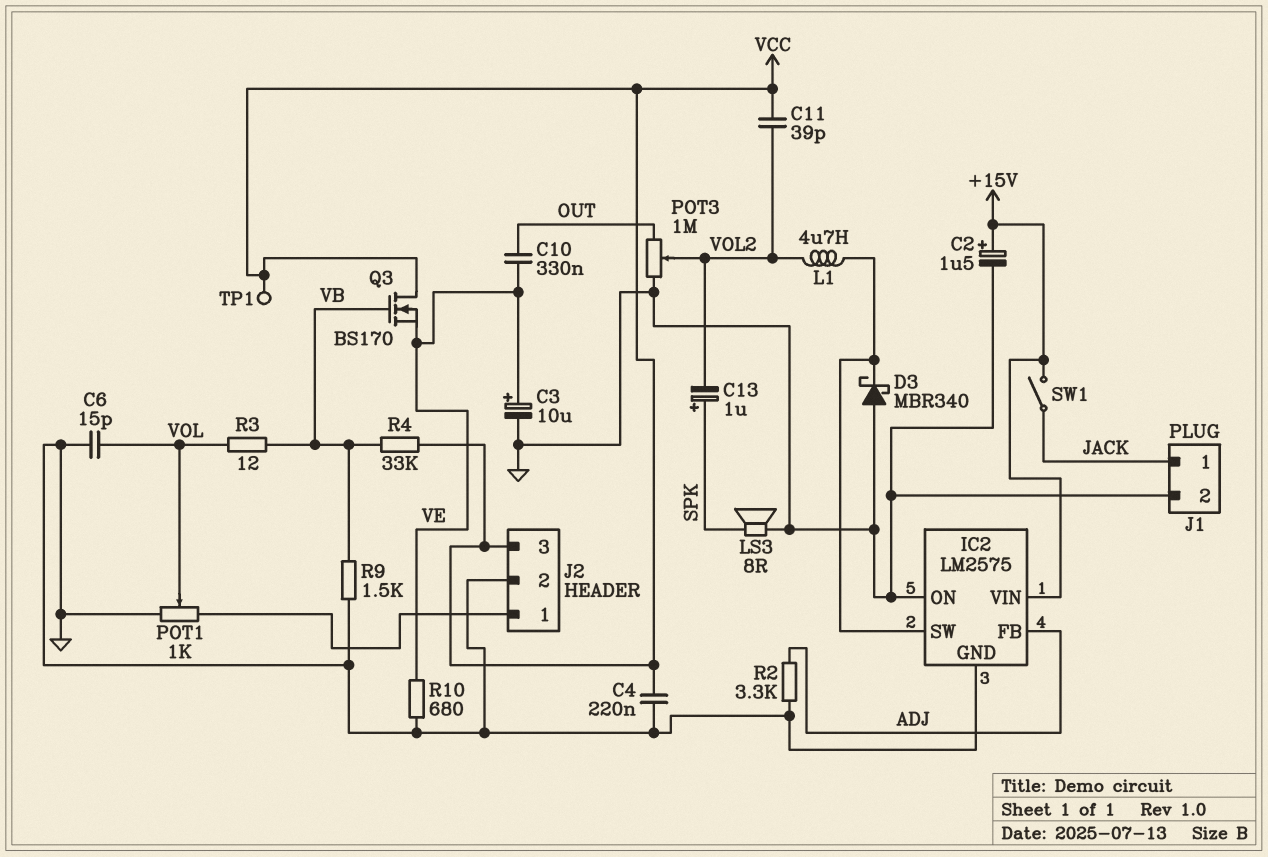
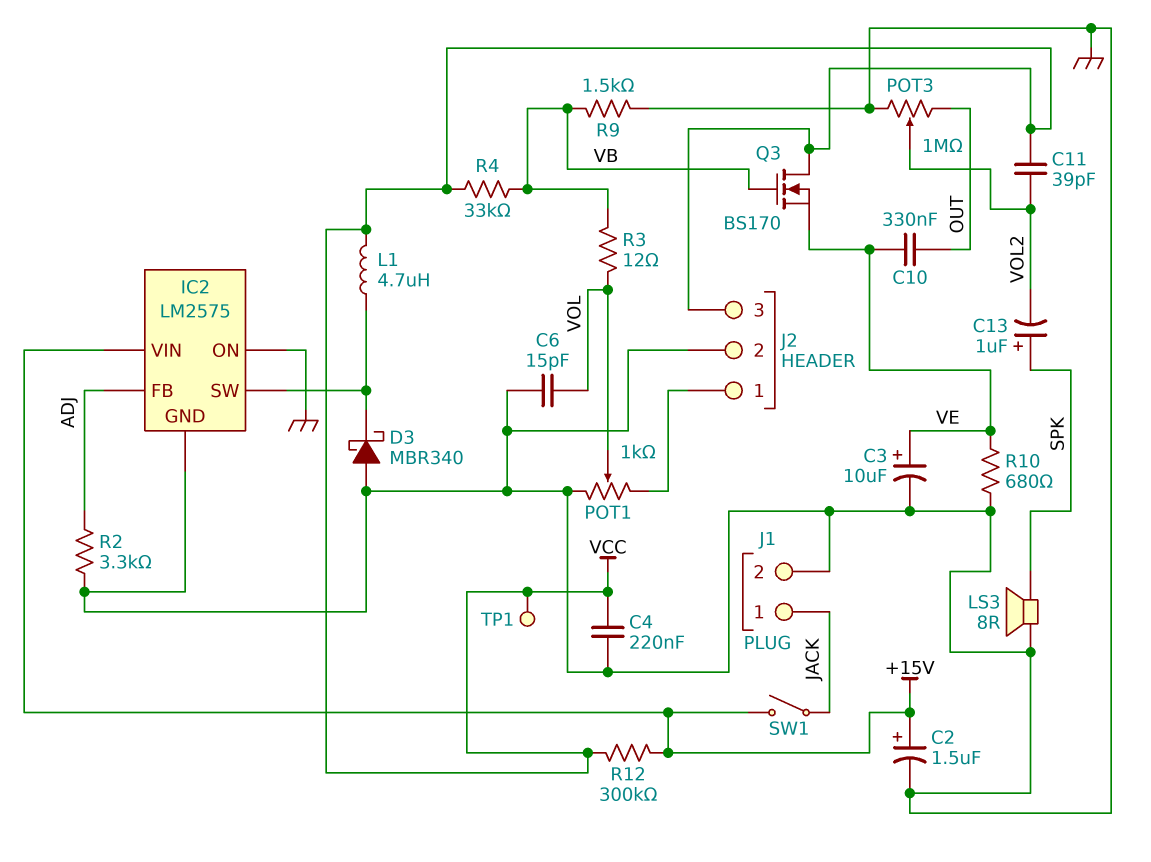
L1: 4.7uH (IC2/SW, VOL2) -> 4.7uH (IC2/SW, VCC)
R12: none -> 300k (+15V, VCC)

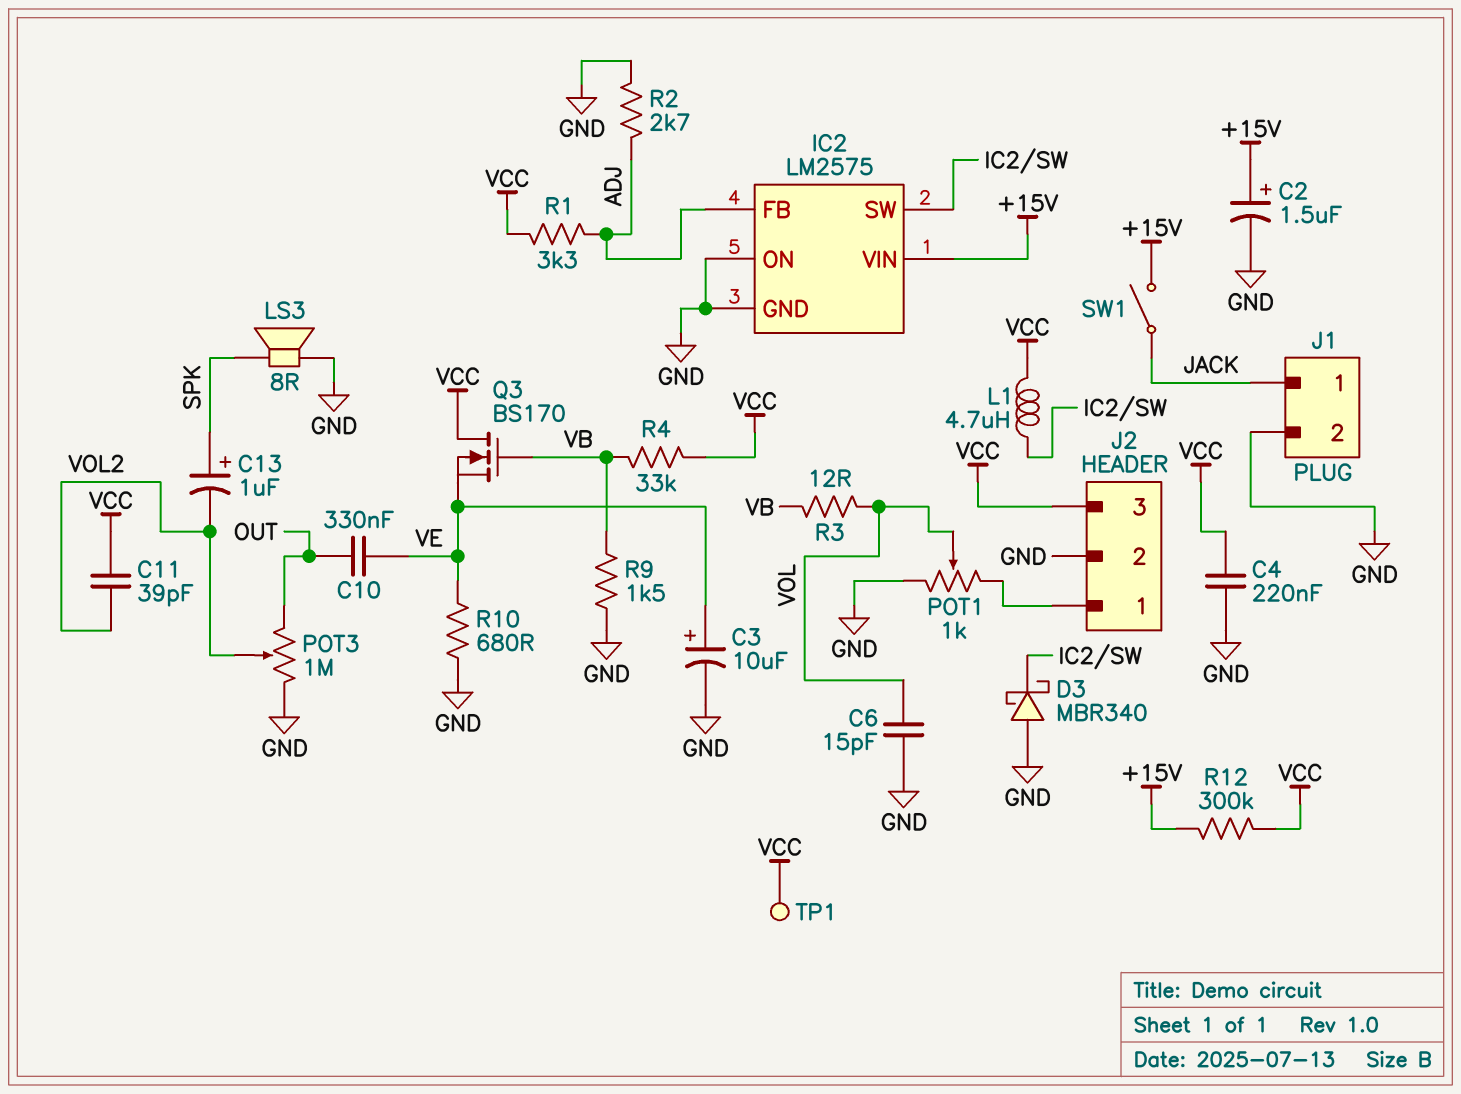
R1: none -> 3.3k (ADJ, VCC)
R2: 3.3k (ADJ, GND) -> 2.7k (ADJ, GND)

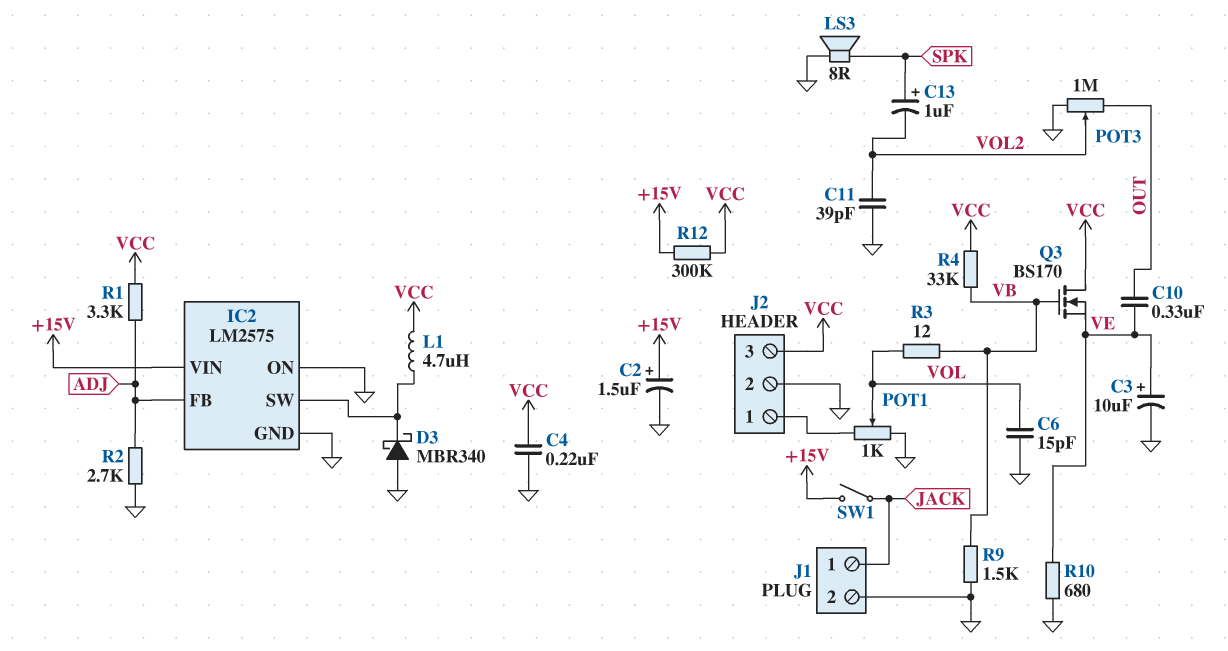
C11: 39pF (VCC, VOL2) -> 39pF (GND, VOL2)
TP1: test point (VCC) -> none

